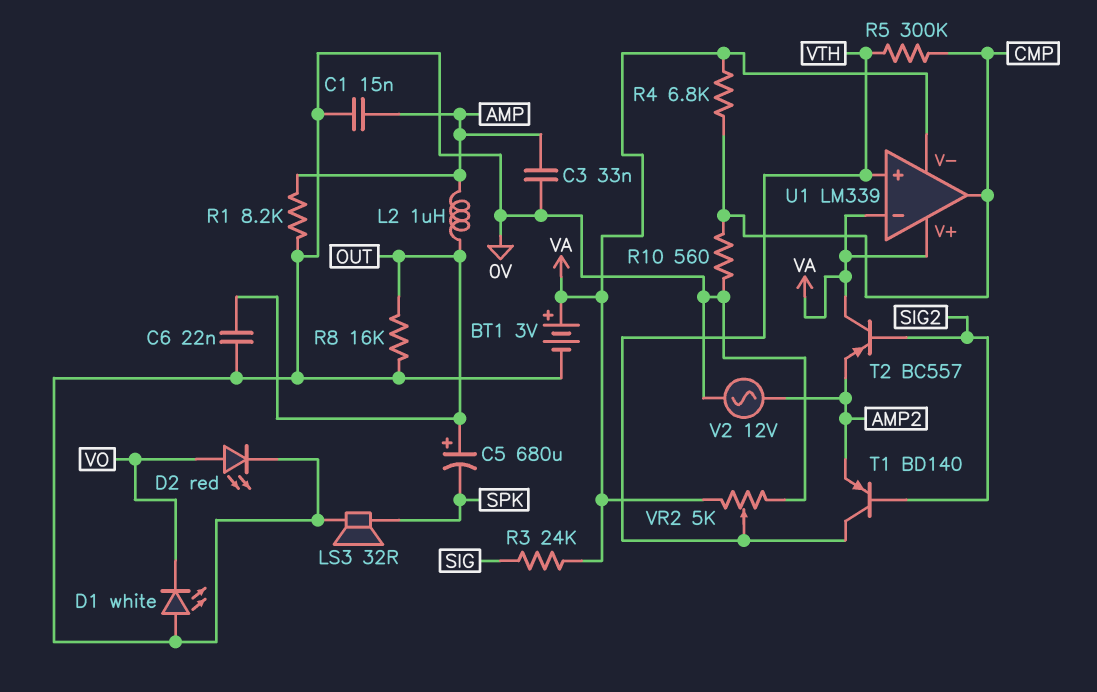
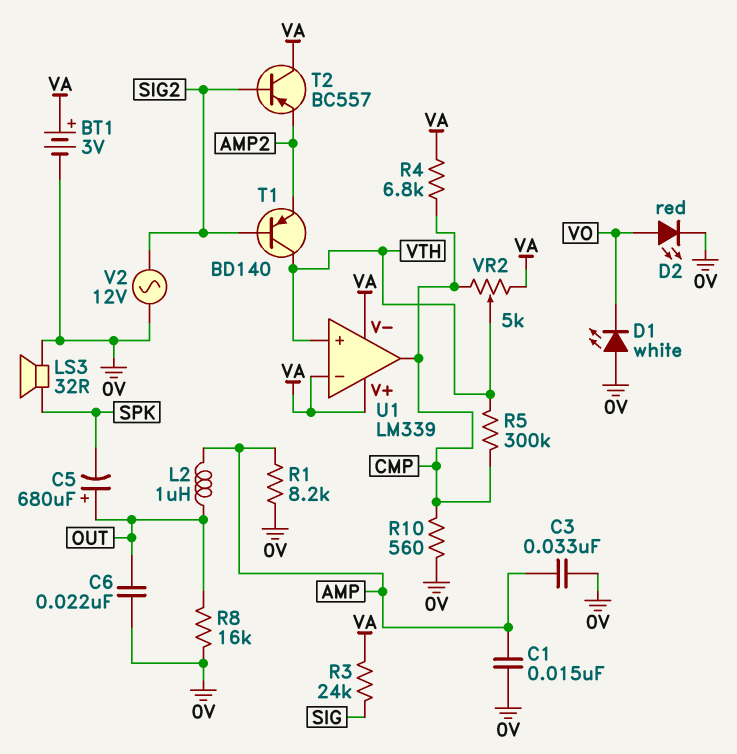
V2: AC 12V (0V, AMP2) -> AC 12V (0V, SIG2)
VR2: 5k (0V, VA, wiper VTH) -> 5k (CMP, VA, wiper VTH)

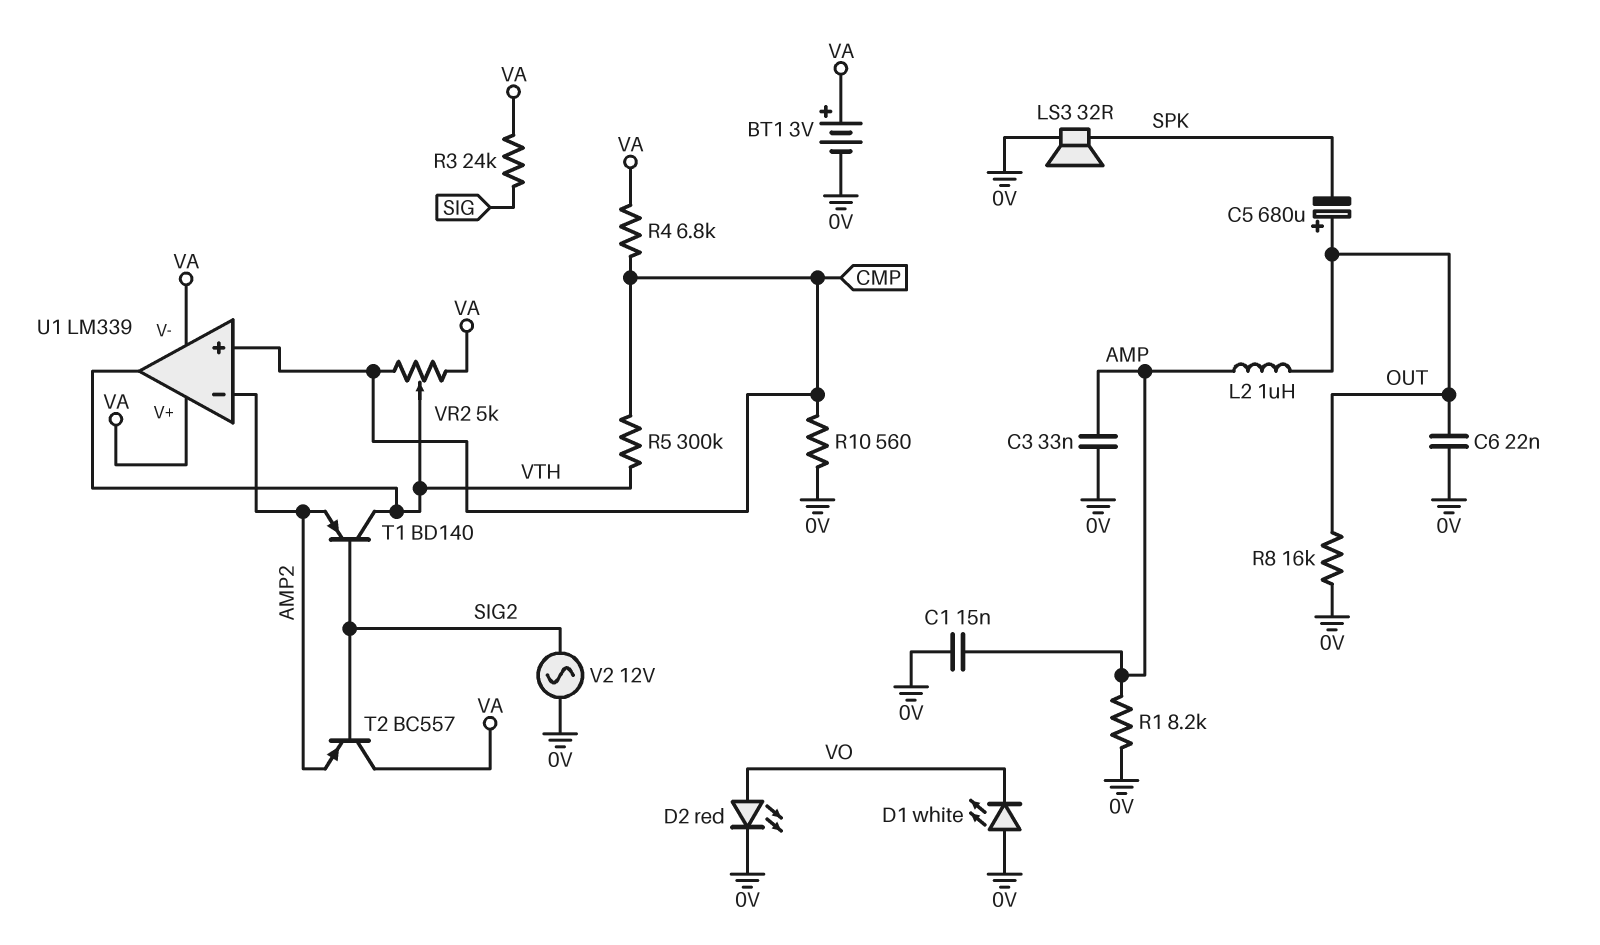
U1 pin in+: VTH -> CMP
U1 pin in-: VA -> AMP2
U1 pin out: CMP -> VTH

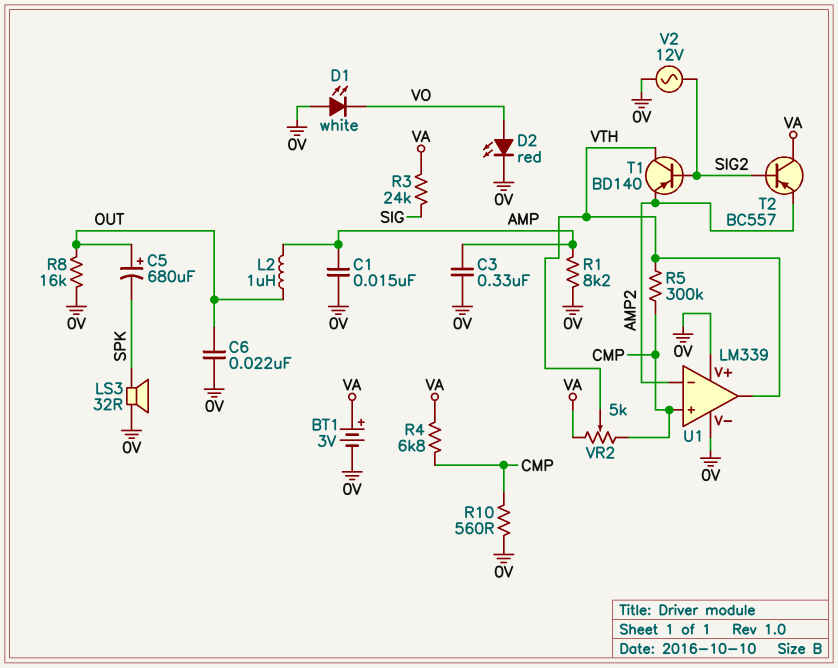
C3: 33nF (0V, AMP) -> 330nF (0V, AMP)
U1 pin V+: VA -> 0V
U1 pin V-: VA -> 0V

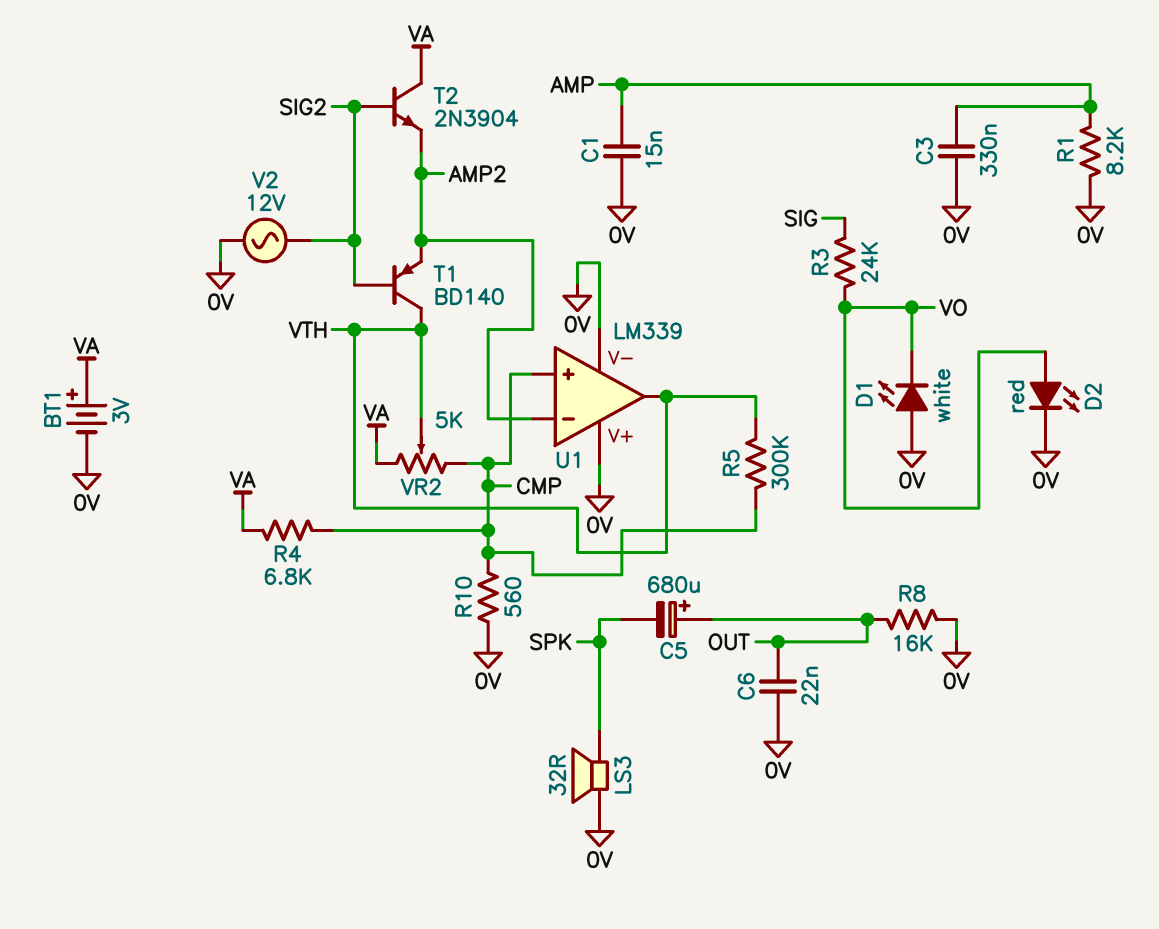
L2: 1uH (AMP, OUT) -> none
R3: 24k (SIG, VA) -> 24k (SIG, VO)
T2: PNP BC557 (B SIG2, C VA, E AMP2) -> NPN 2N3904 (B SIG2, C VA, E AMP2)

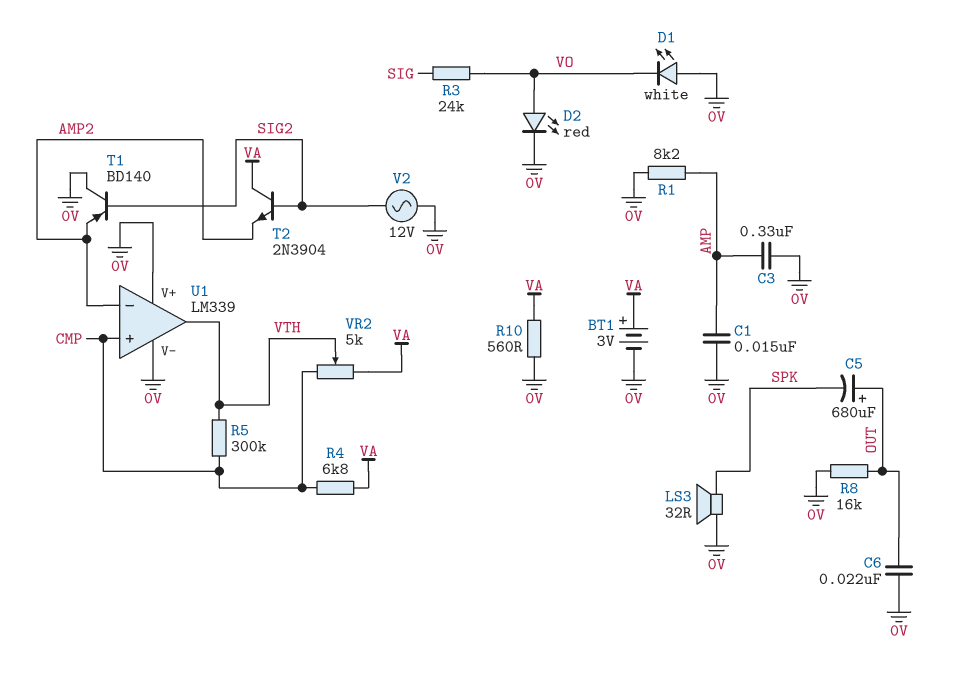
R10: 560 (0V, CMP) -> 560 (0V, VA)
T1: PNP BD140 (B SIG2, C VTH, E AMP2) -> PNP BD140 (B SIG2, C 0V, E AMP2)

